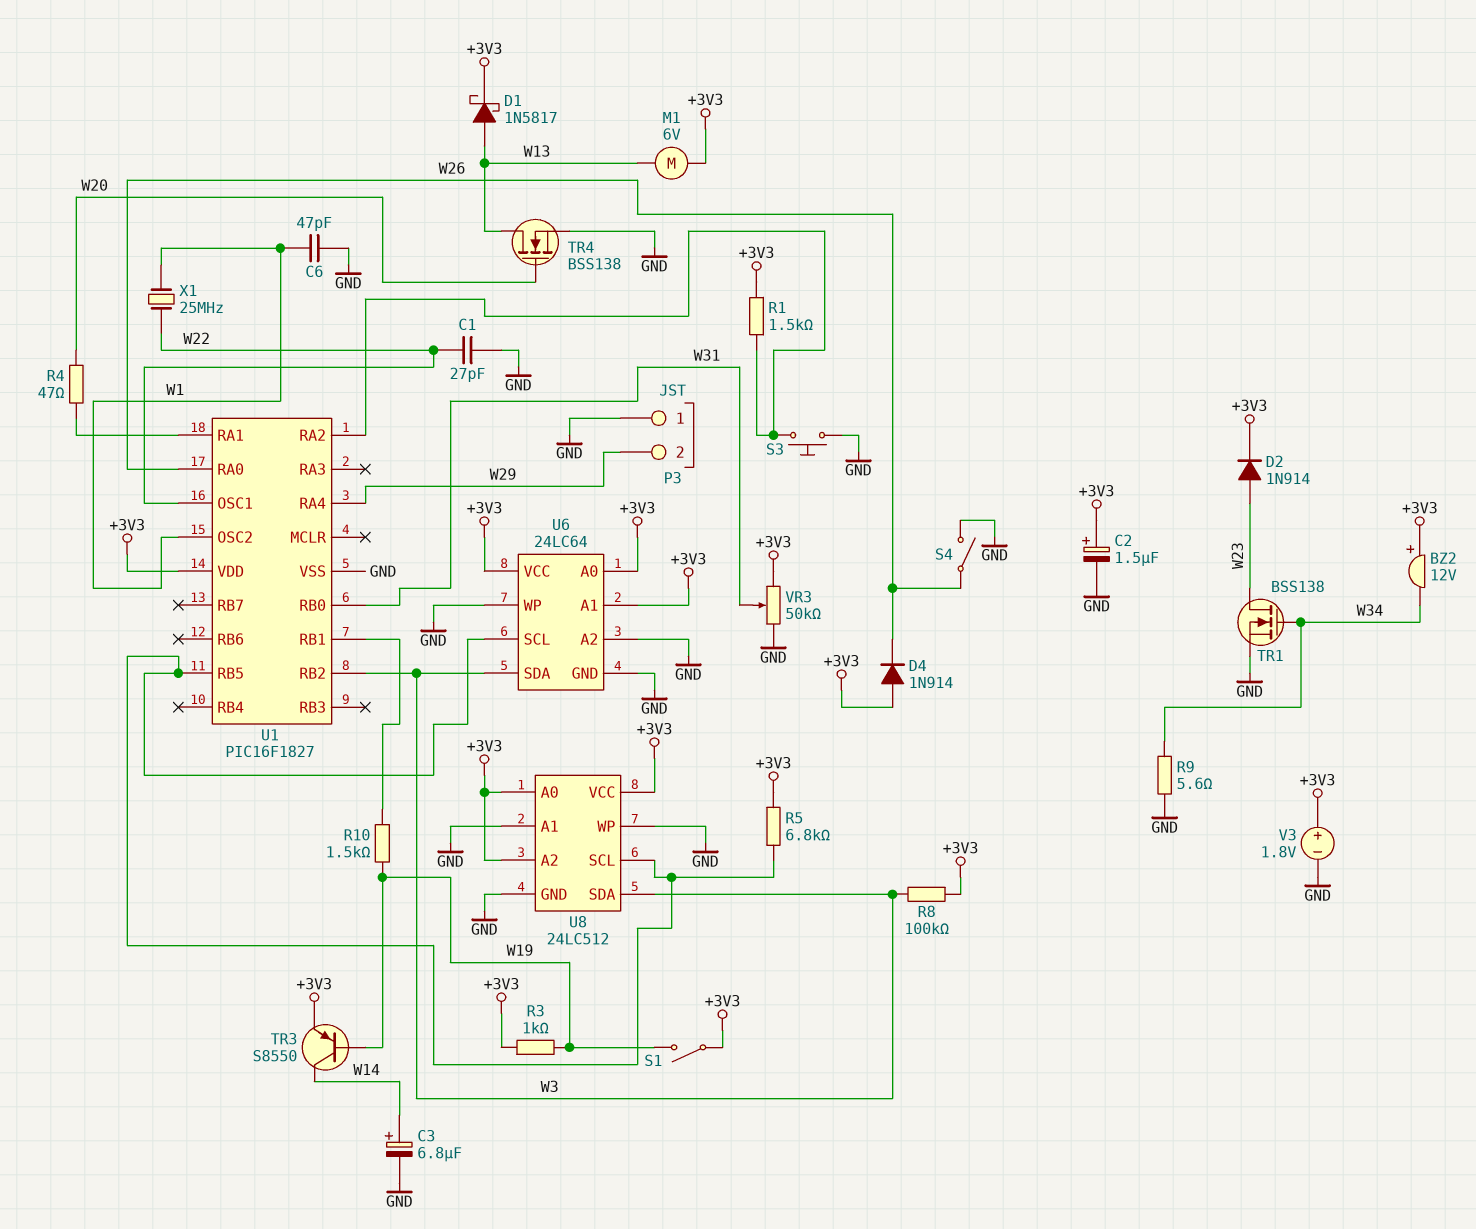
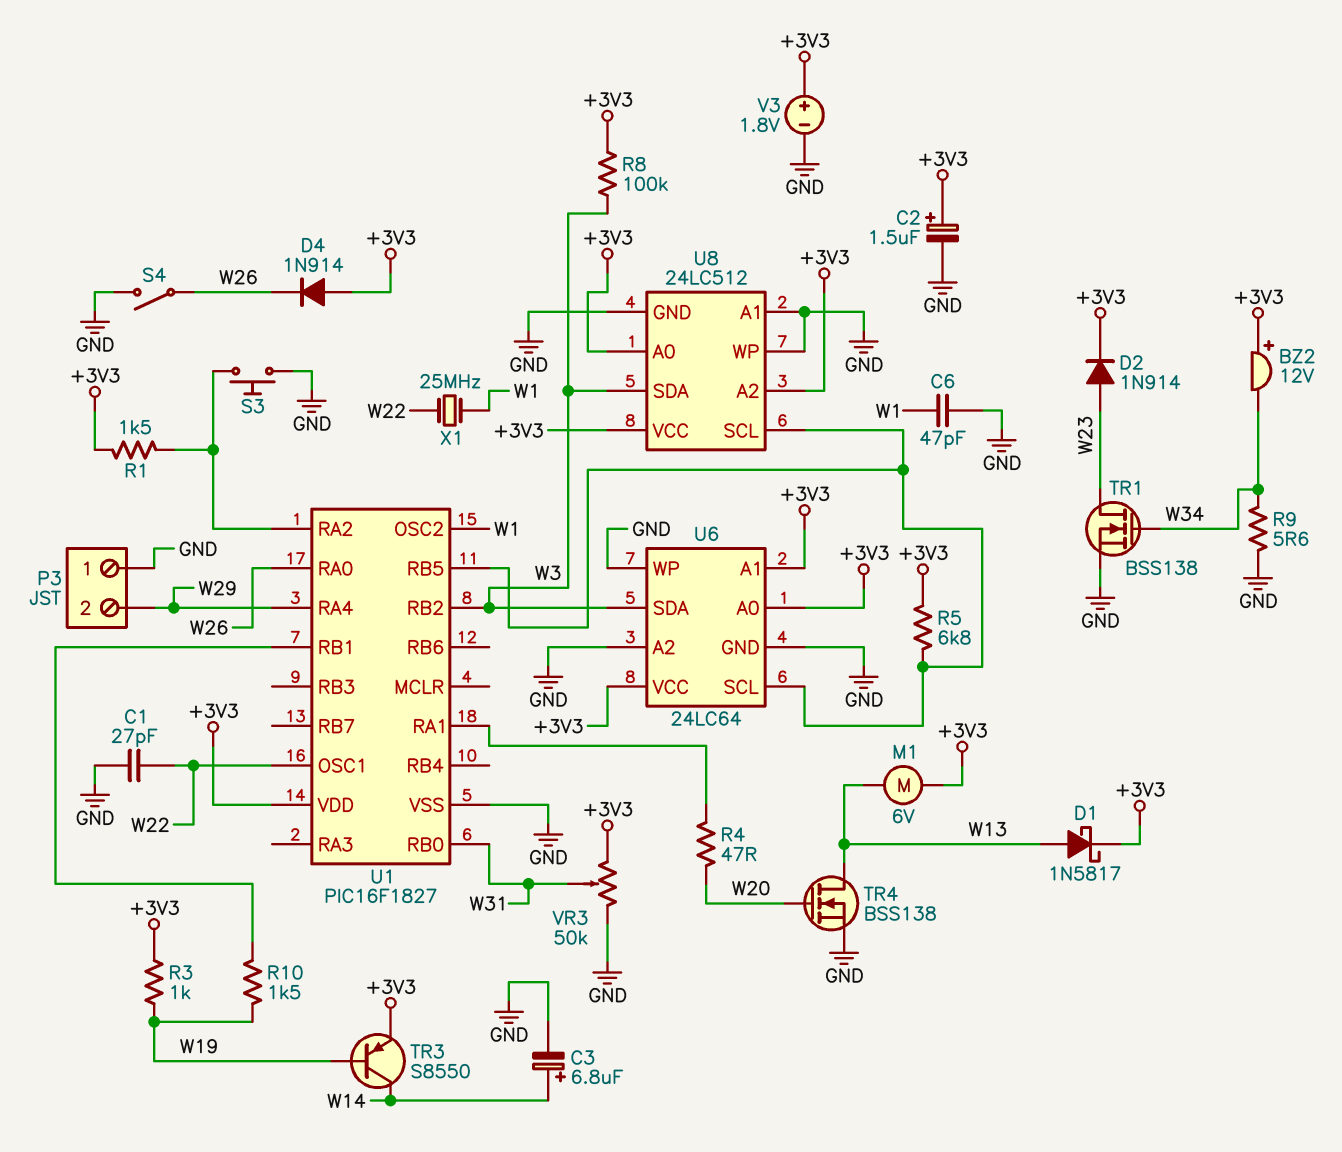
S1: switch (+3V3, W19) -> none

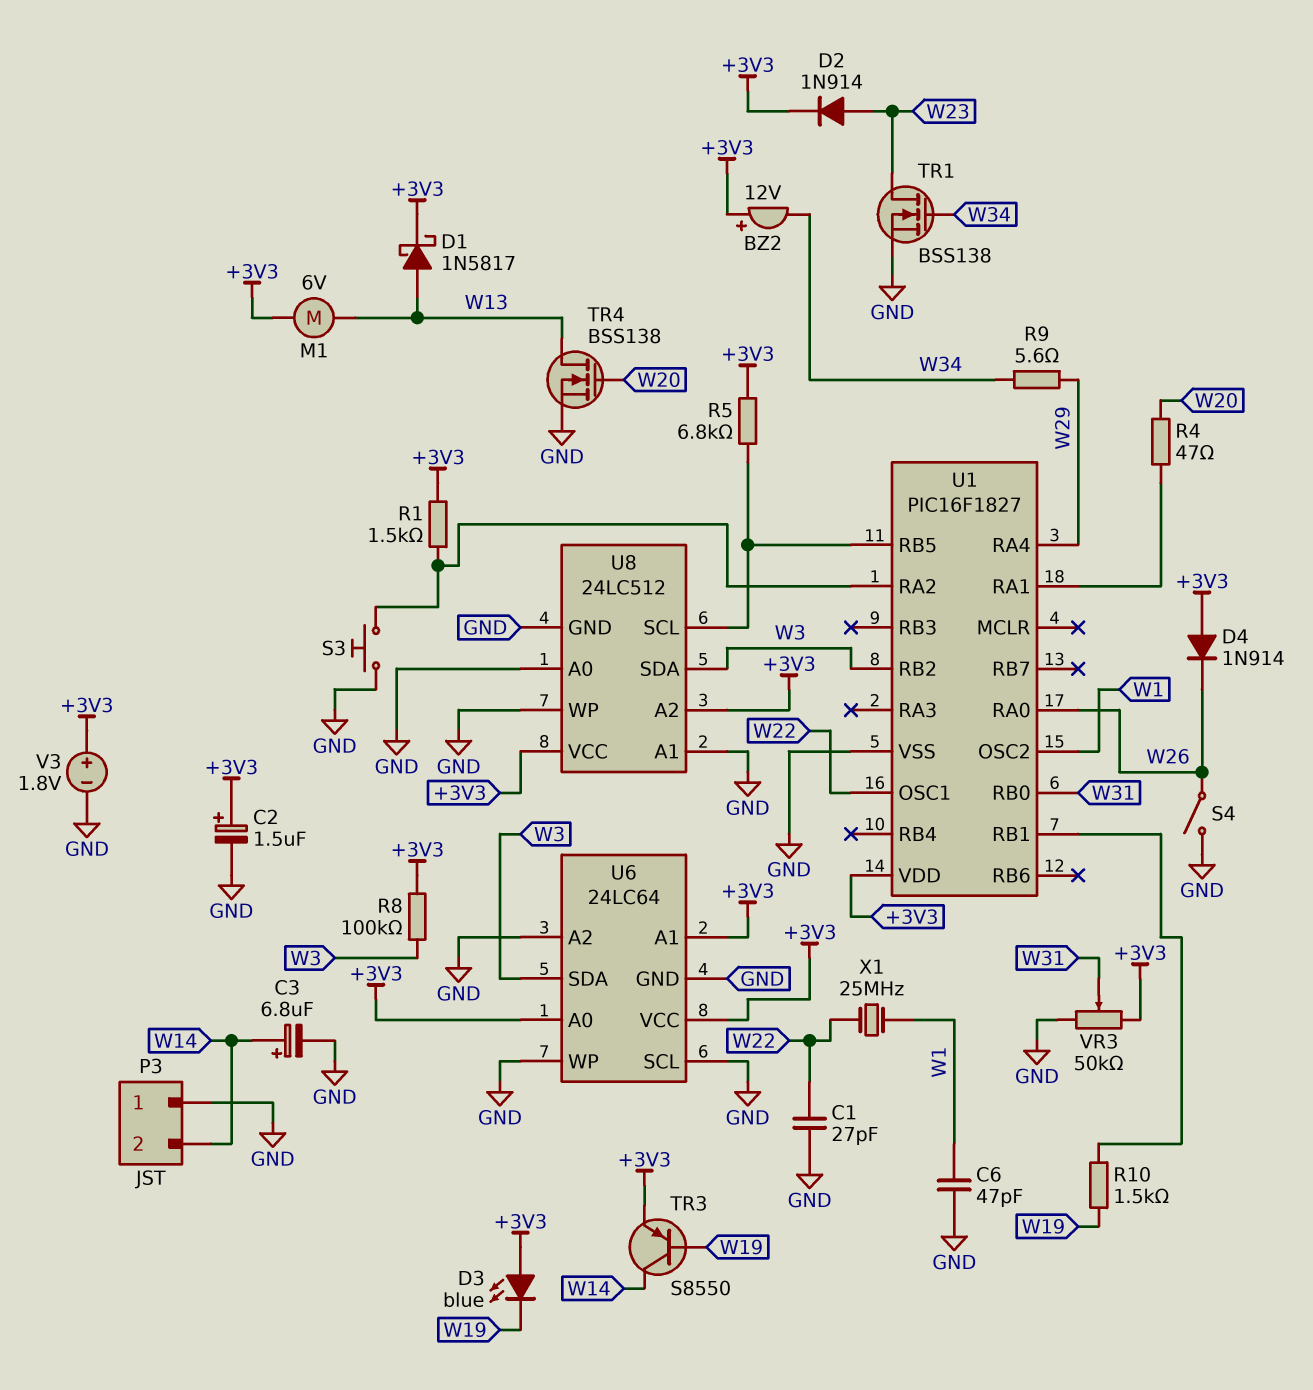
D3: none -> LED blue (A +3V3, K W19)
P3 pin 2: W29 -> W14
R3: 1k (+3V3, W19) -> none
R9: 5.6 (GND, W34) -> 5.6 (W29, W34)
U6 pin SCL: U1/RB5 -> GND
U8 pin A0: +3V3 -> GND

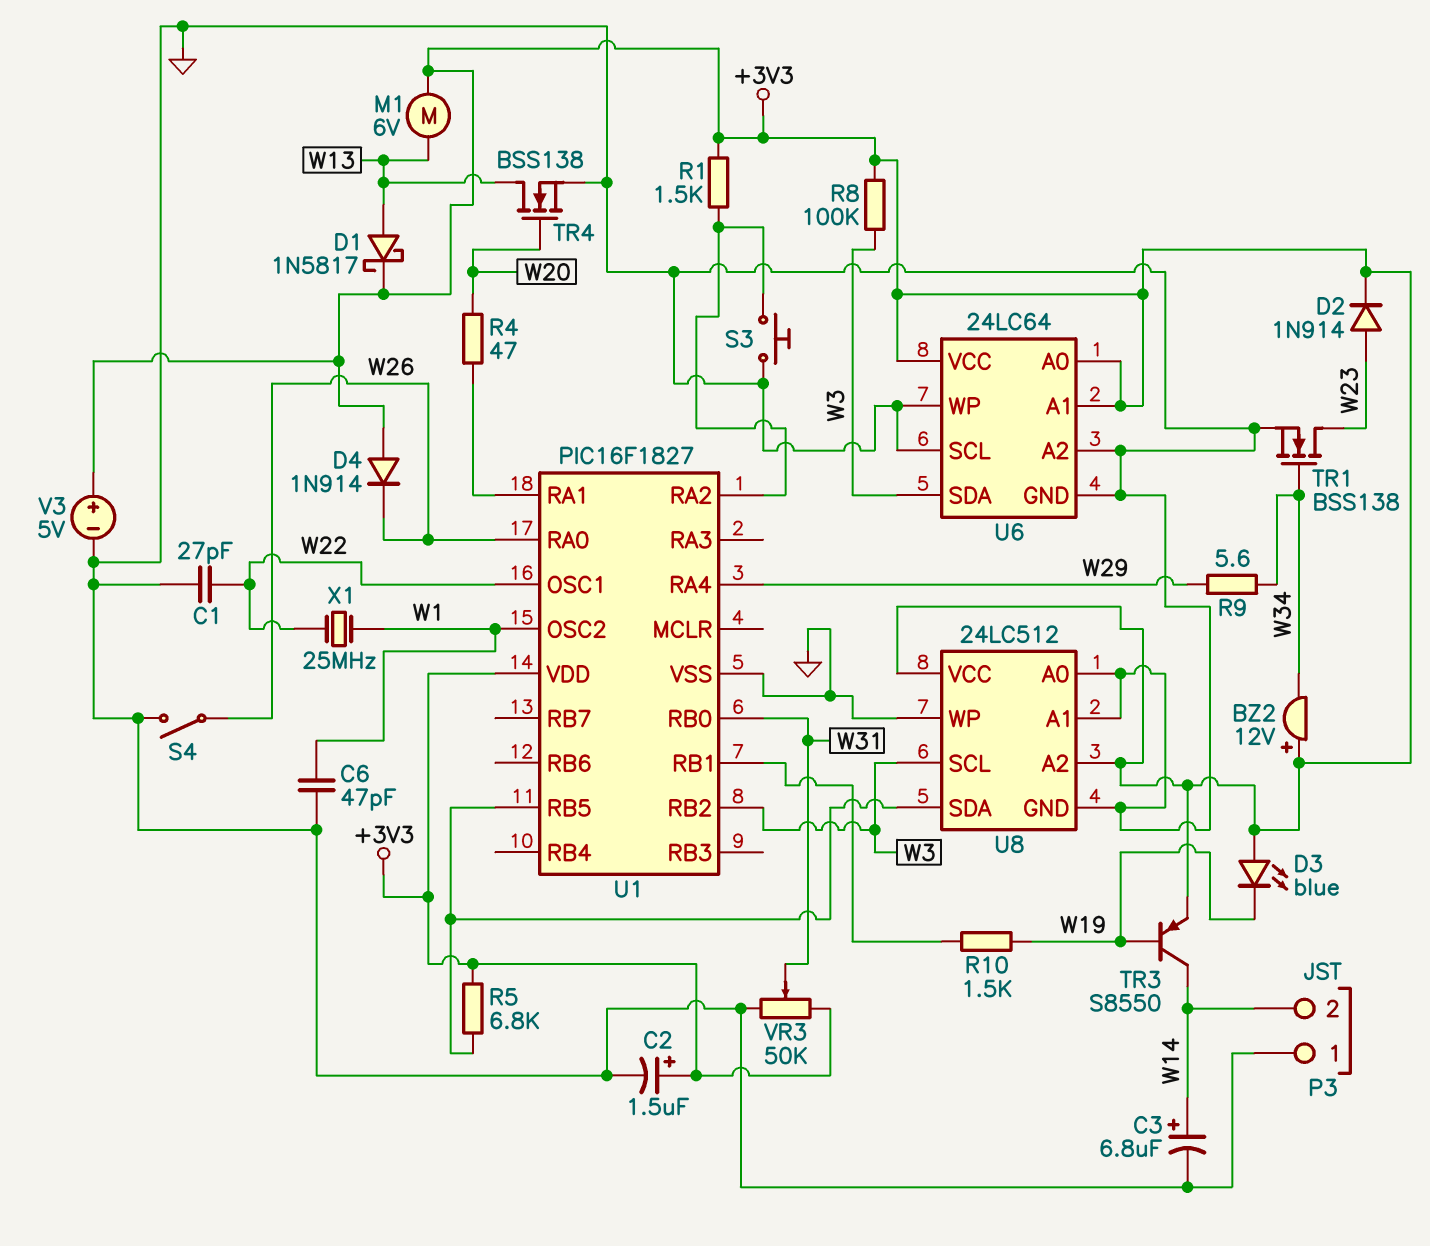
U8 pin SCL: U1/RB5 -> W3
U8 pin SDA: W3 -> U1/RB5
V3: 1.8V (plus +3V3, minus GND) -> 5V (plus +3V3, minus GND)

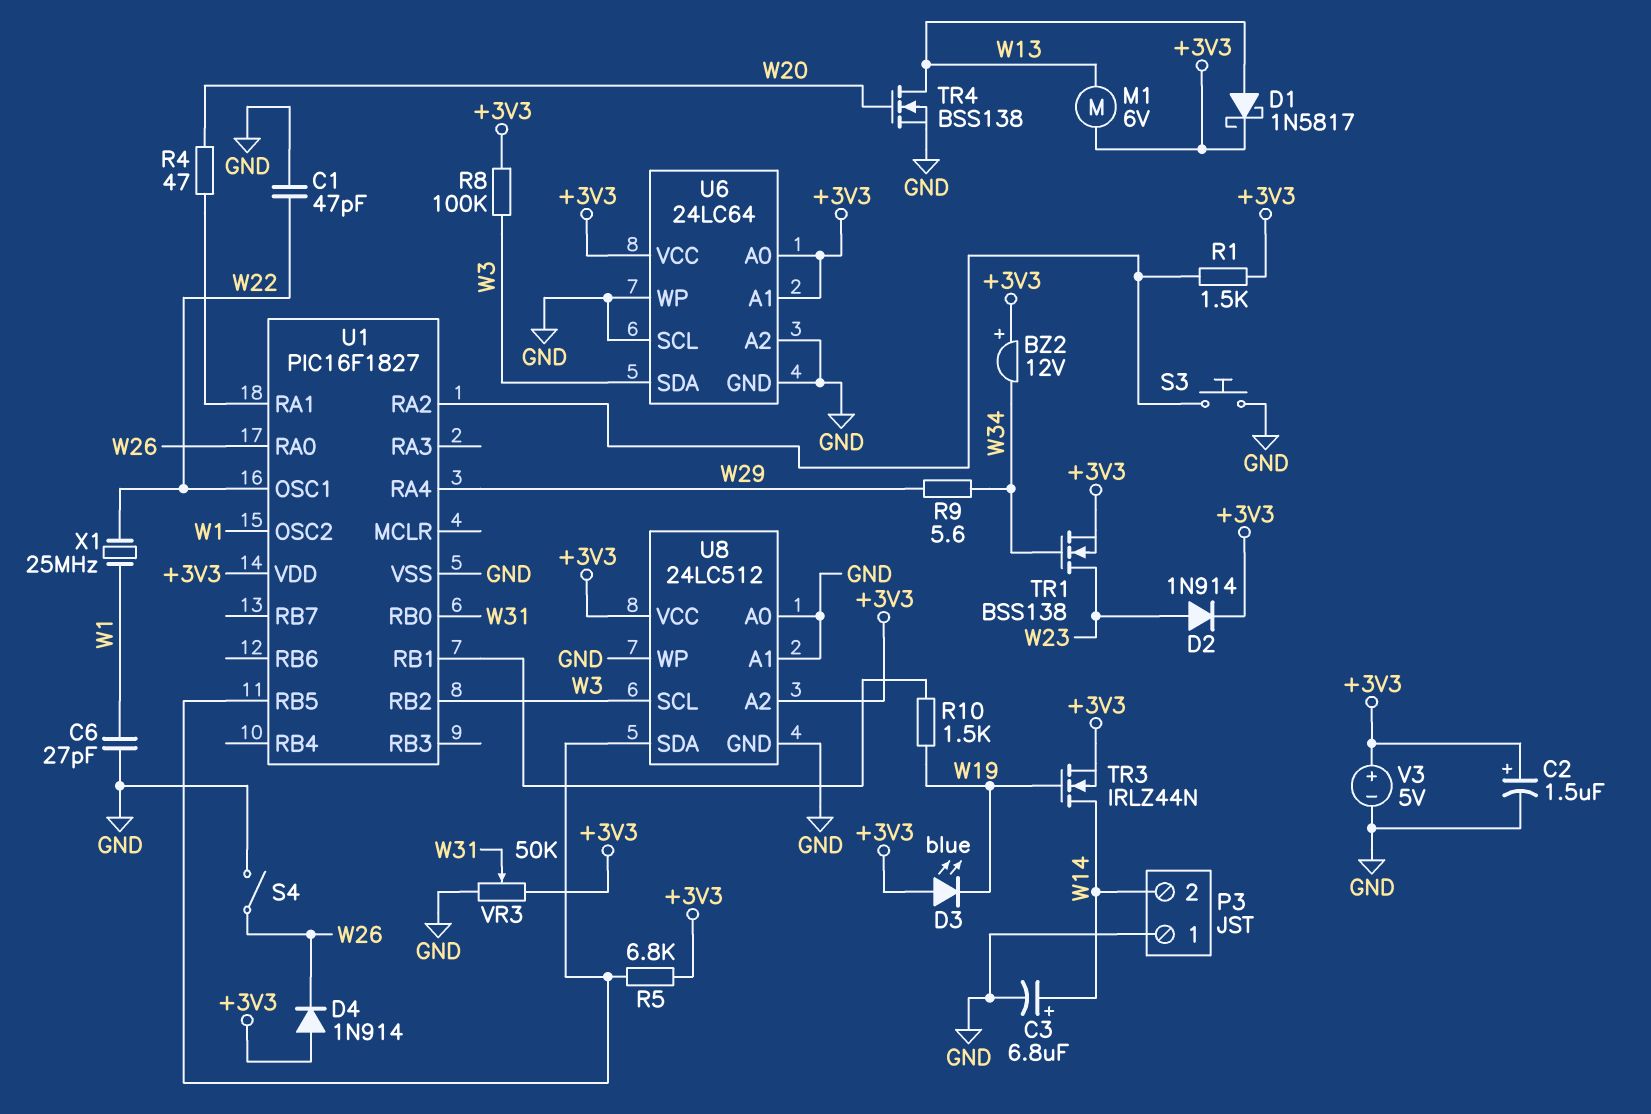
C1: 27pF (GND, W22) -> 47pF (GND, W22)
C6: 47pF (GND, W1) -> 27pF (GND, W1)
TR1: NMOS BSS138 (G W34, D W23, S GND) -> NMOS BSS138 (G W34, D W23, S +3V3)
TR3: PNP S8550 (B W19, C W14, E +3V3) -> NMOS IRLZ44N (G W19, D W14, S +3V3)

